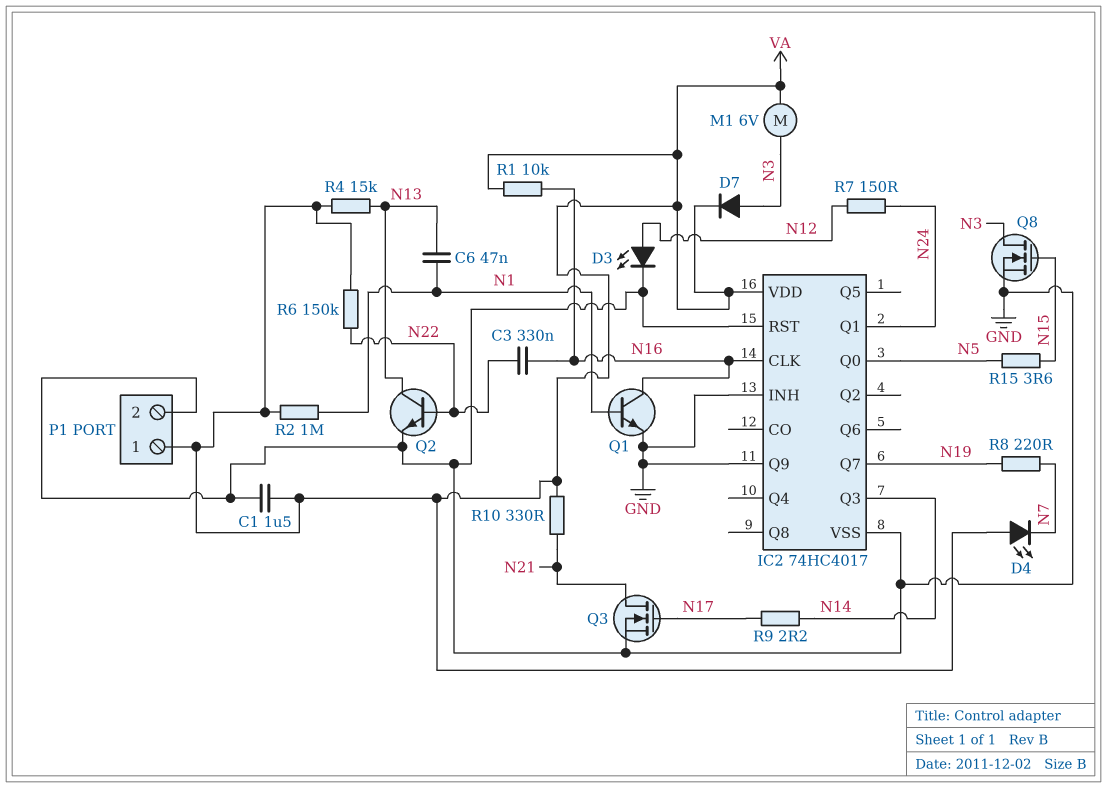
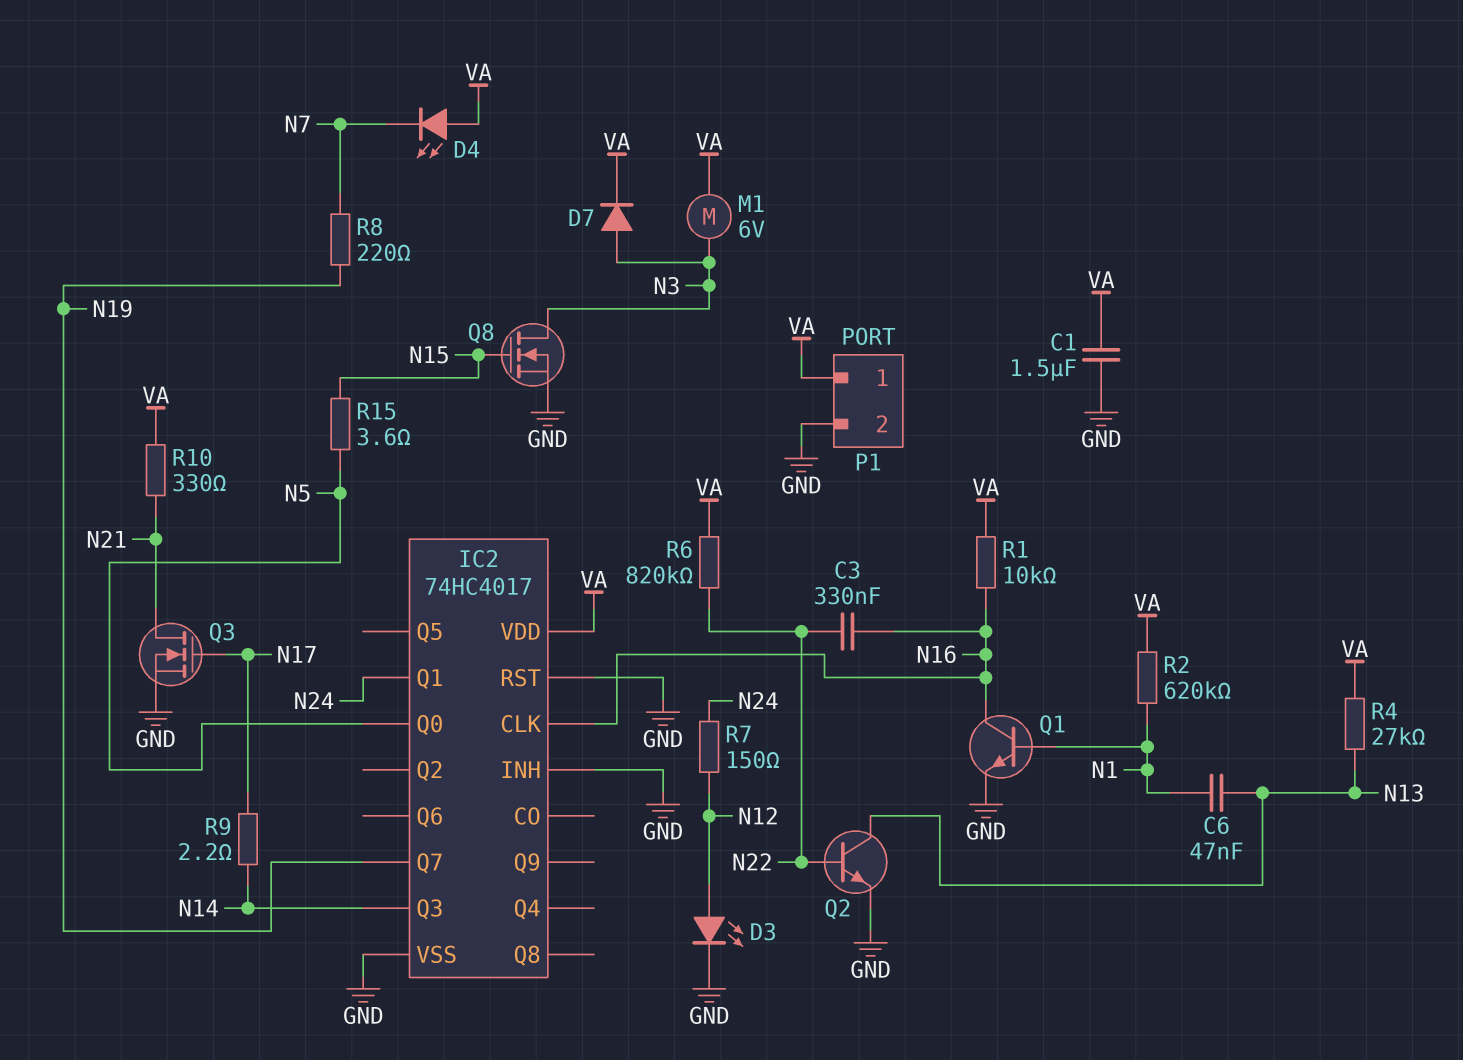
IC2 pin Q9: GND -> none
R2: 1M (N1, VA) -> 620k (N1, VA)
R4: 15k (N13, VA) -> 27k (N13, VA)
R6: 150k (N22, VA) -> 820k (N22, VA)

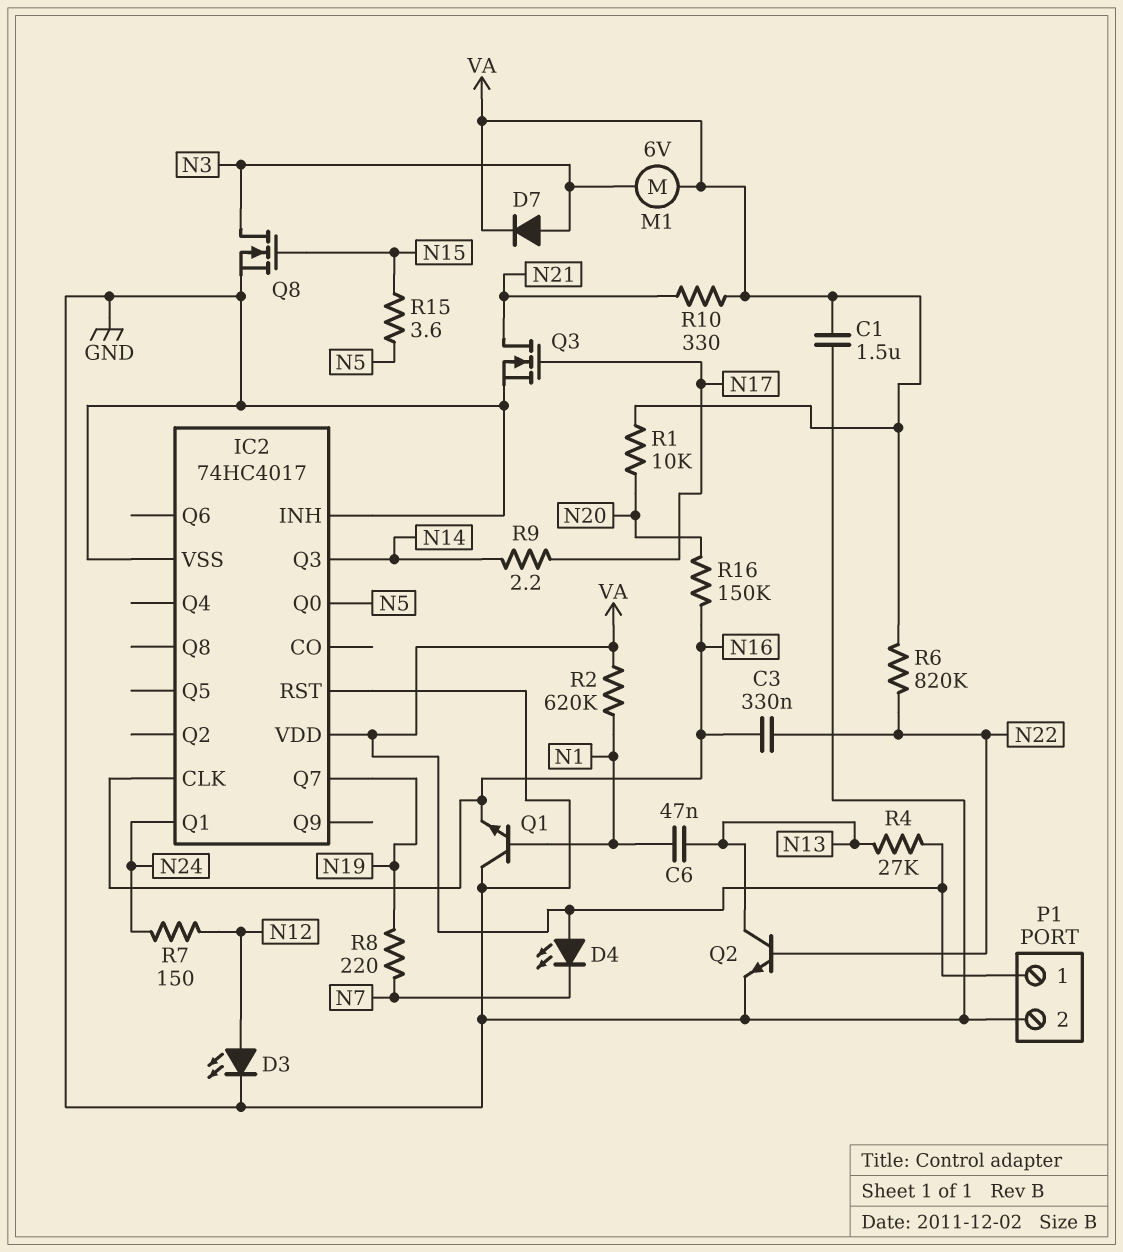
Q1: NPN (B N1, C N16, E GND) -> NPN (B N1, C GND, E N16)
R1: 10k (N16, VA) -> 10k (N20, VA)
R16: none -> 150k (N16, N20)

